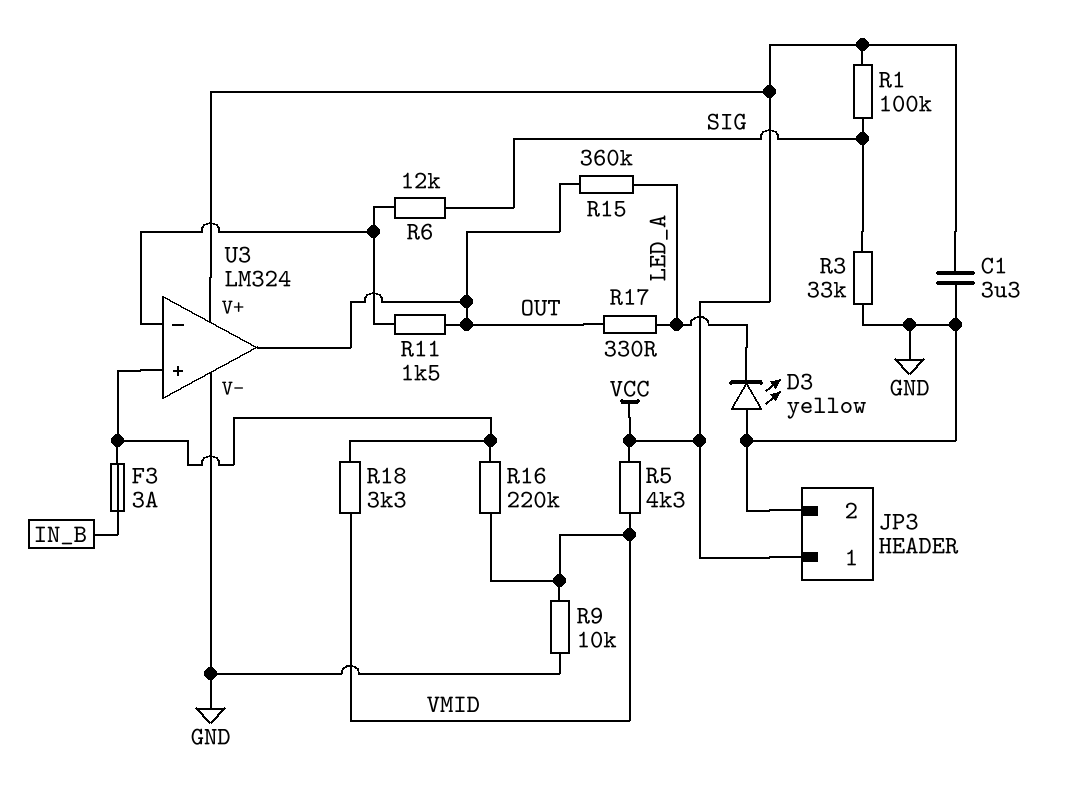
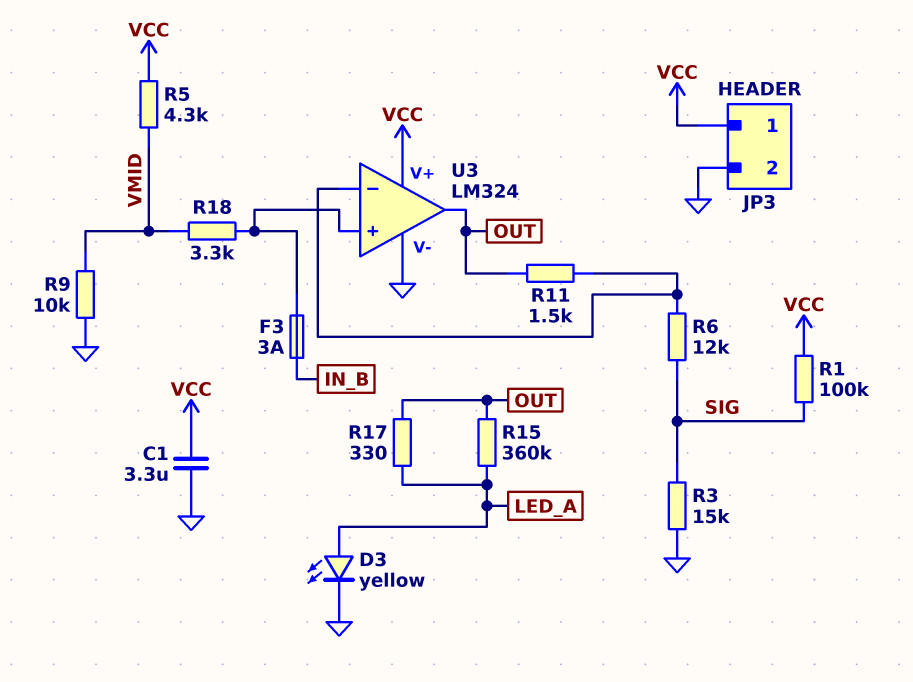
D3: LED yellow (A GND, K LED_A) -> LED yellow (A LED_A, K GND)
R3: 33k (GND, SIG) -> 15k (GND, SIG)
R16: 220k (U3/in+, VMID) -> none

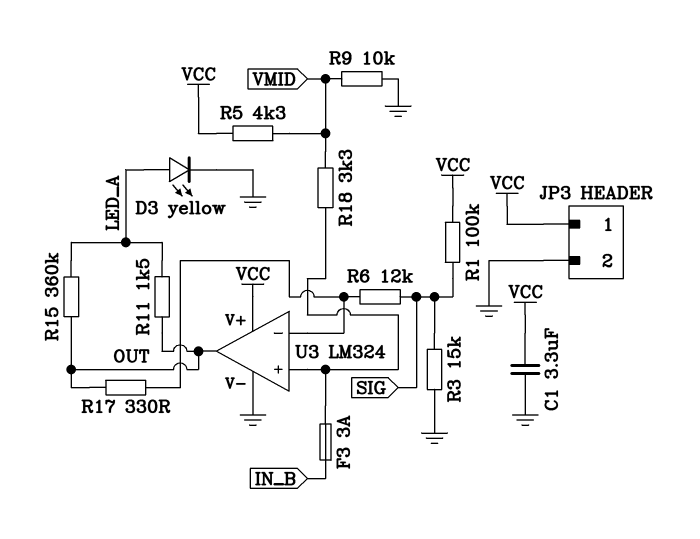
R11: 1.5k (OUT, U3/in-) -> 1.5k (LED_A, OUT)
R17: 330 (LED_A, OUT) -> 330 (OUT, U3/in-)

